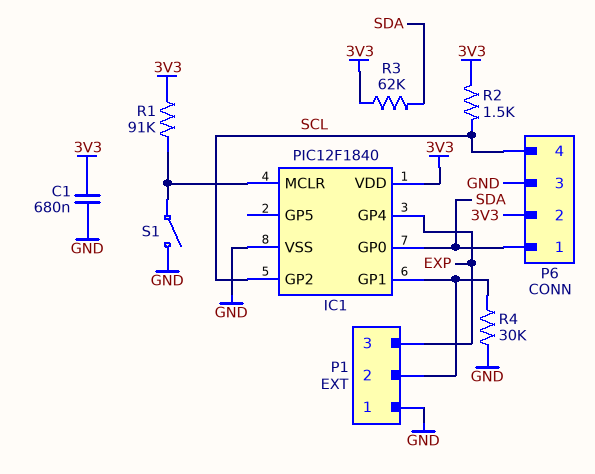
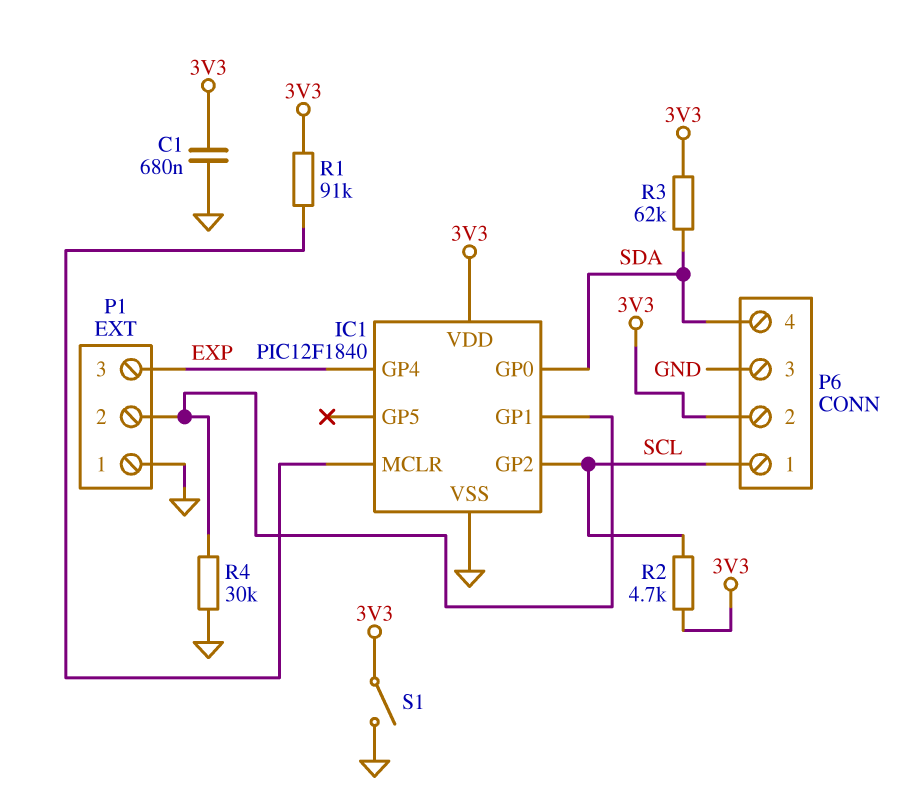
P6 pin 1: SDA -> SCL
P6 pin 4: SCL -> SDA
R2: 1.5k (3V3, SCL) -> 4.7k (3V3, SCL)
S1: switch (GND, IC1/MCLR) -> switch (3V3, GND)

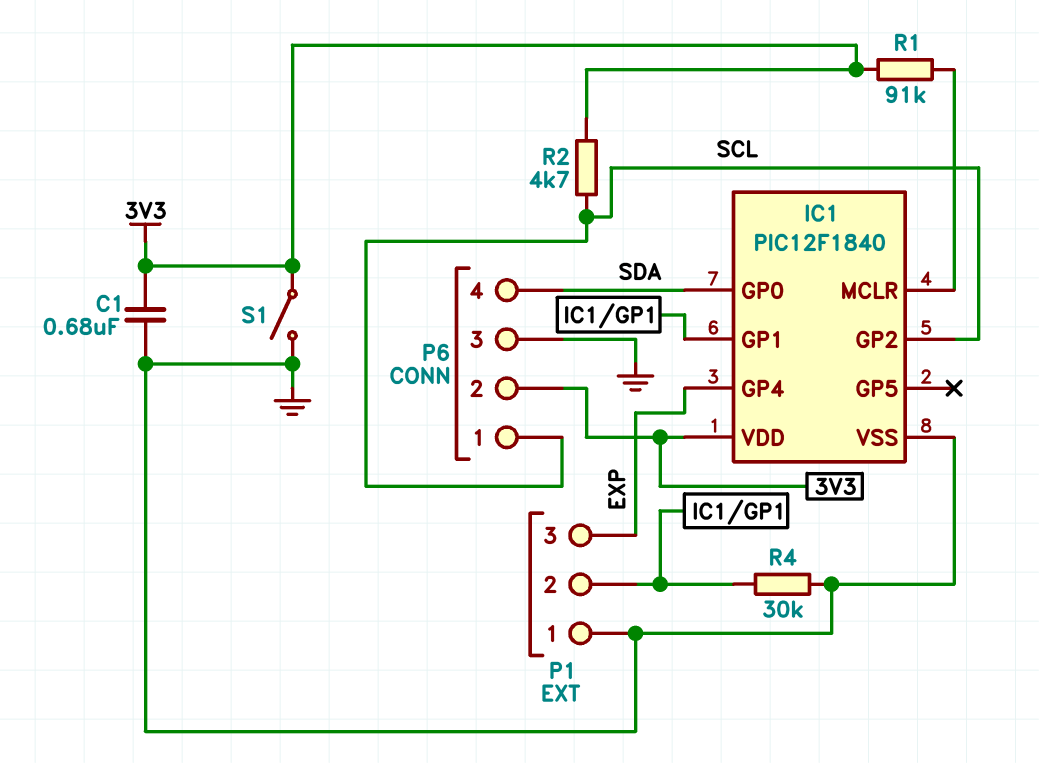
R3: 62k (3V3, SDA) -> none

